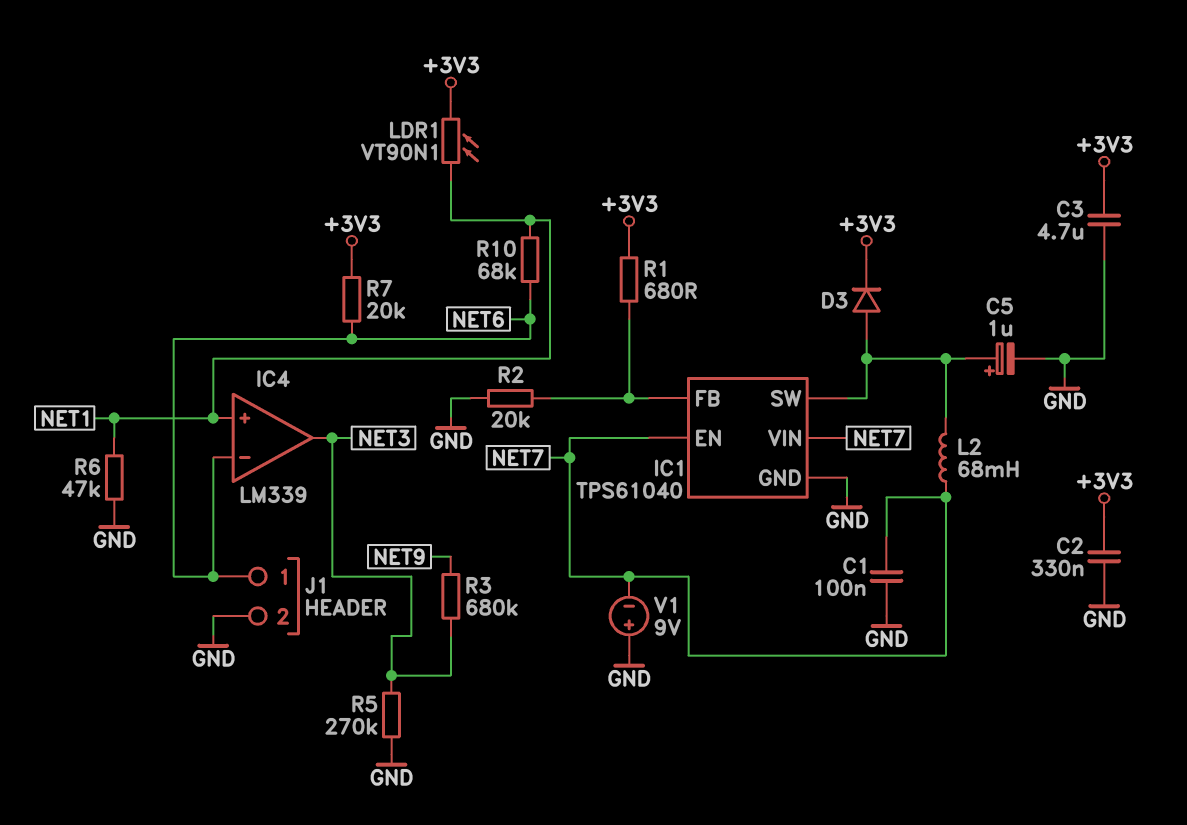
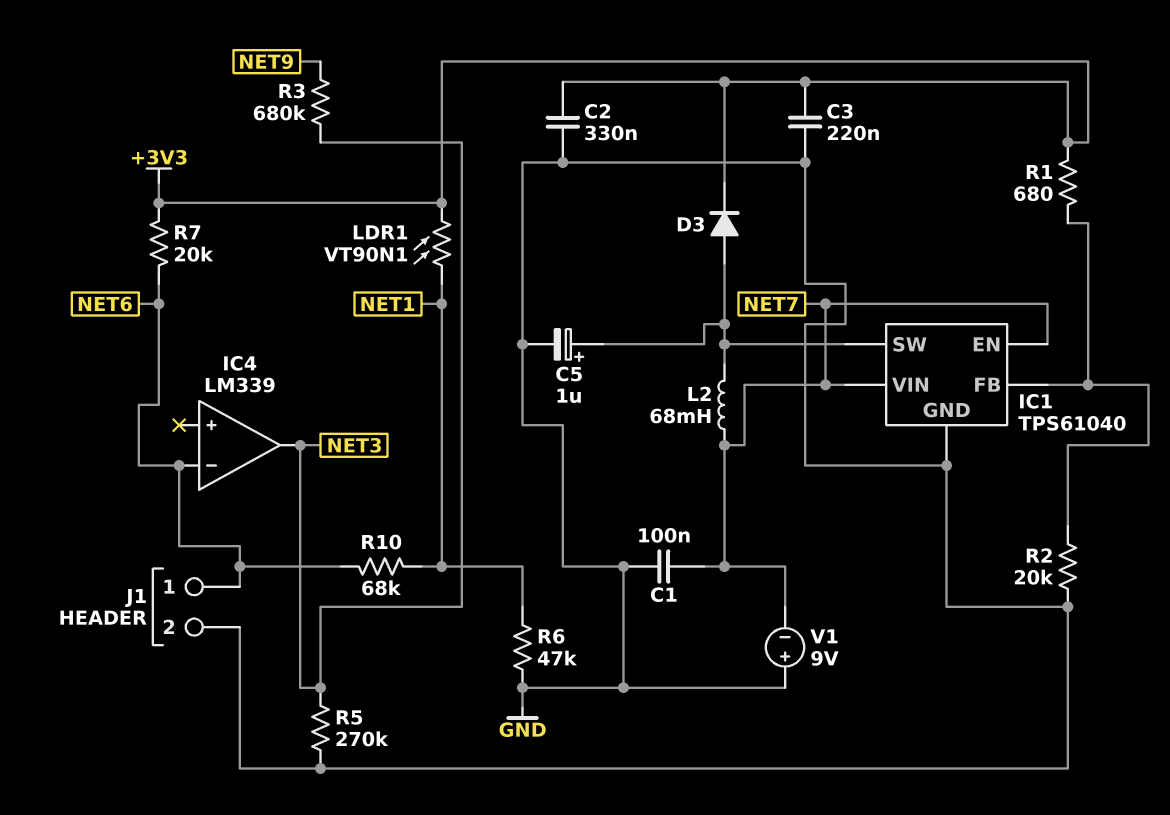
C3: 4.7uF (+3V3, GND) -> 220nF (+3V3, GND)
IC4 pin in+: NET1 -> none

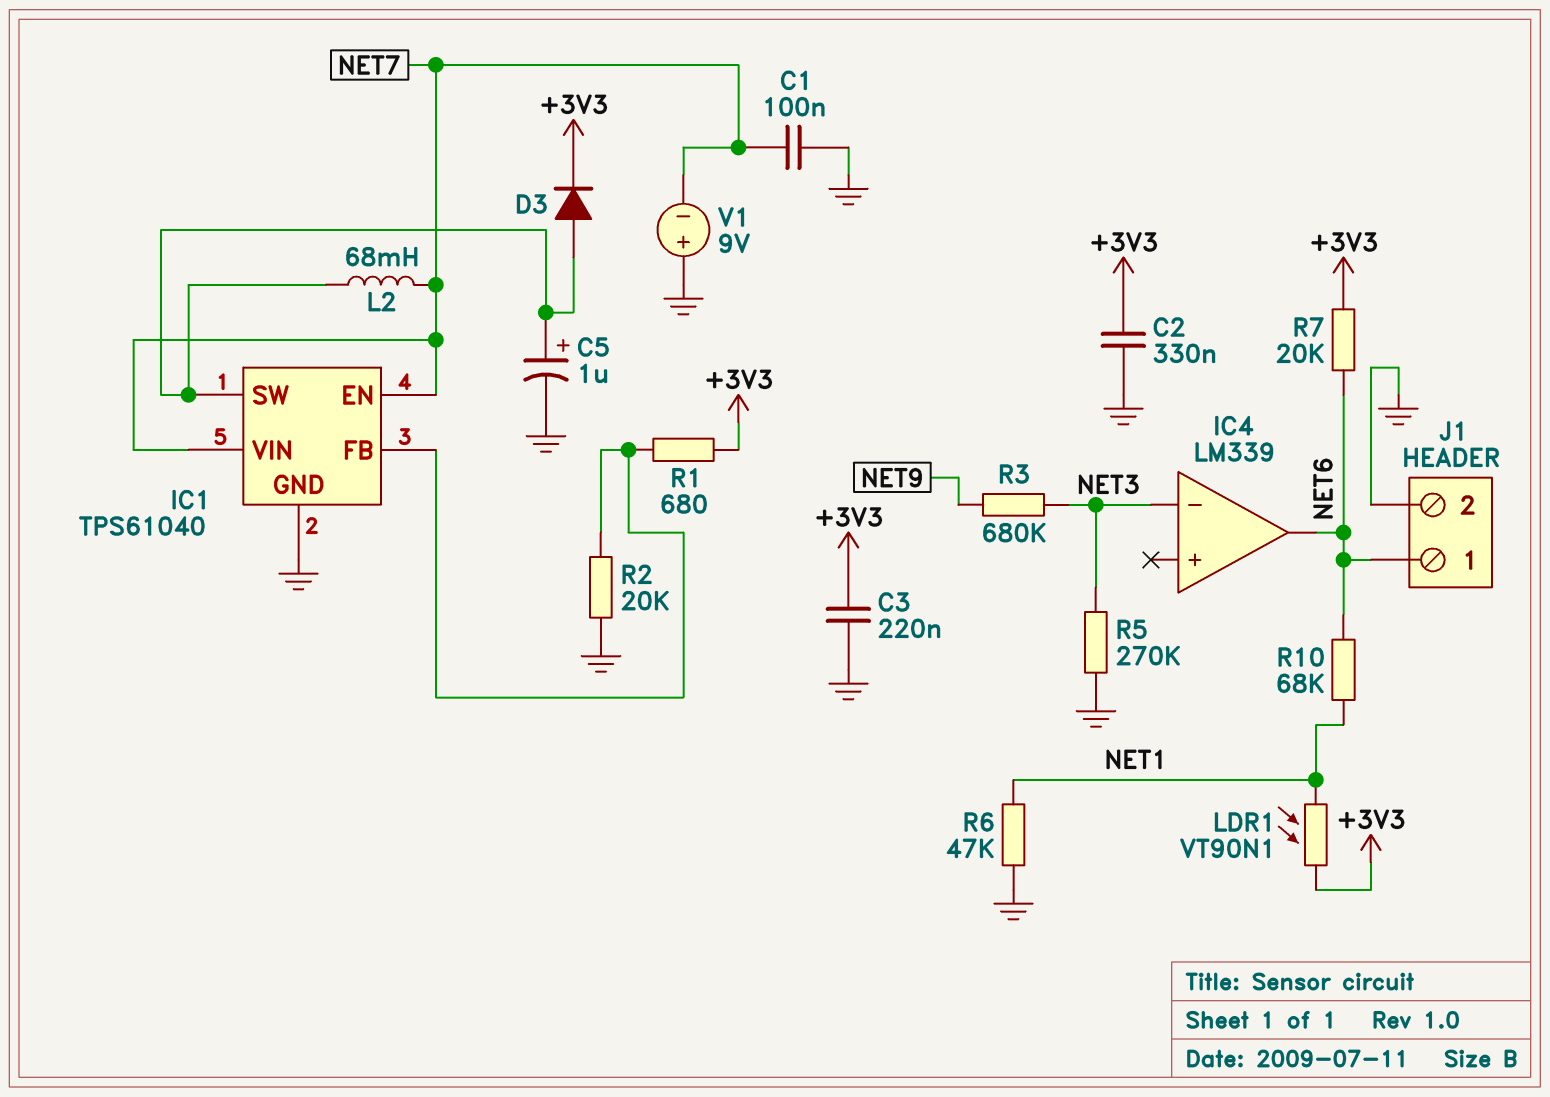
IC4 pin in-: NET6 -> NET3
IC4 pin out: NET3 -> NET6

